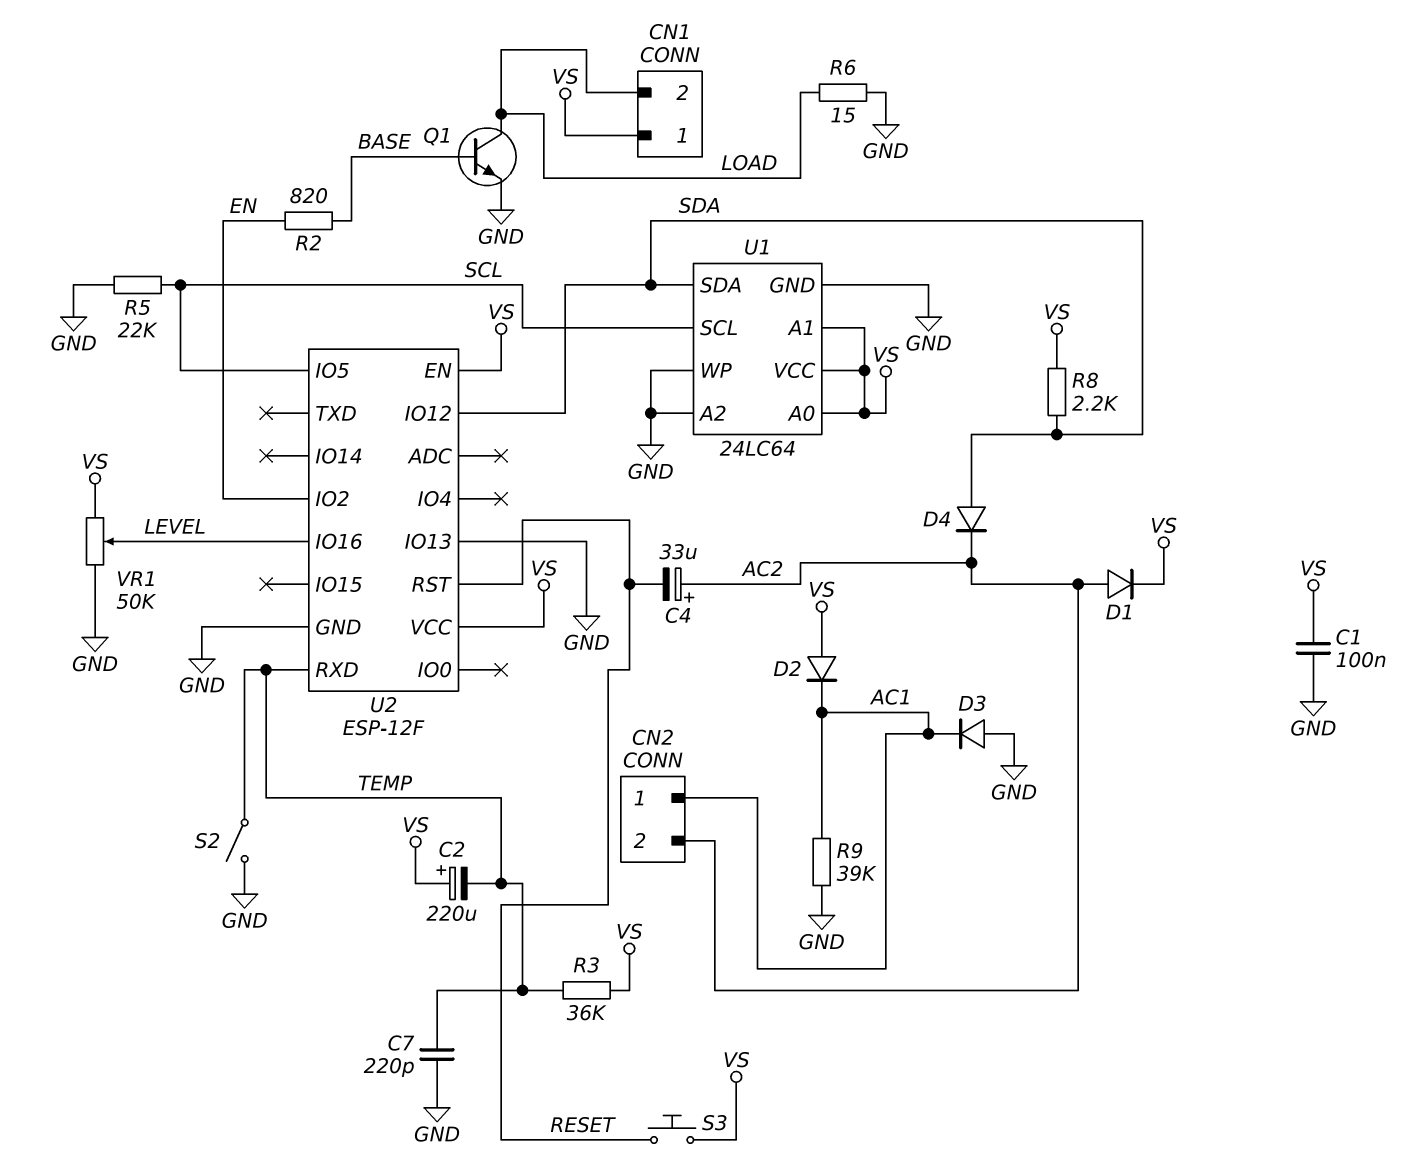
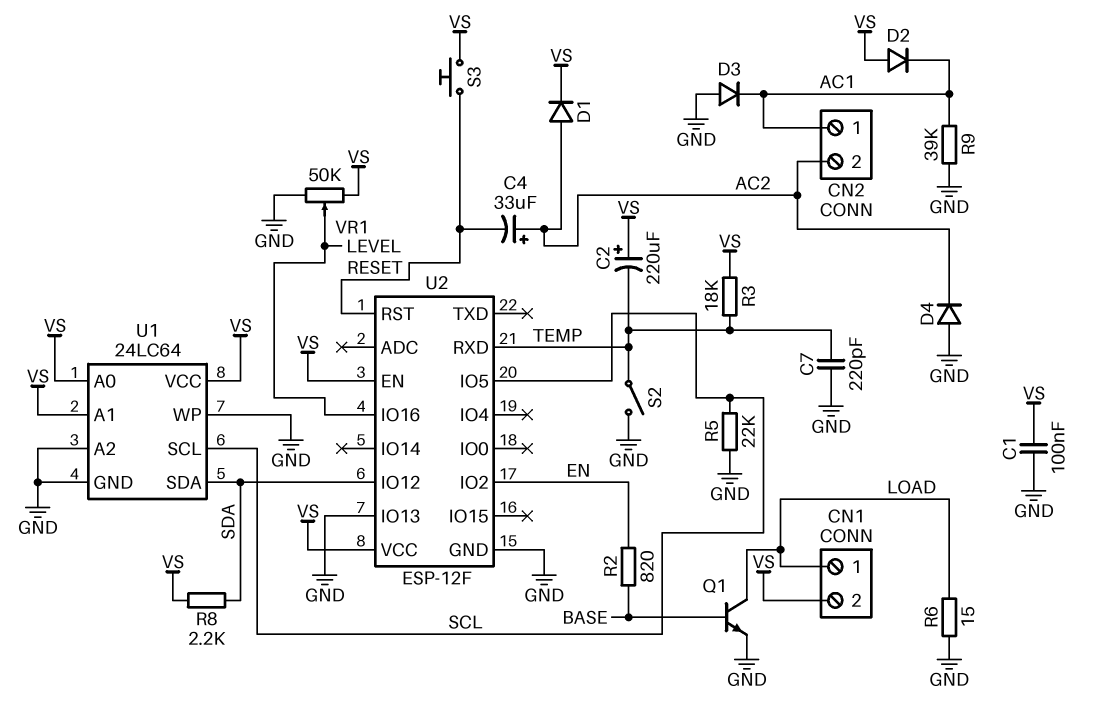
CN1 pin 1: VS -> LOAD
CN1 pin 2: LOAD -> VS
D4: diode (A SDA, K AC2) -> diode (A GND, K AC2)
R3: 36k (TEMP, VS) -> 18k (TEMP, VS)

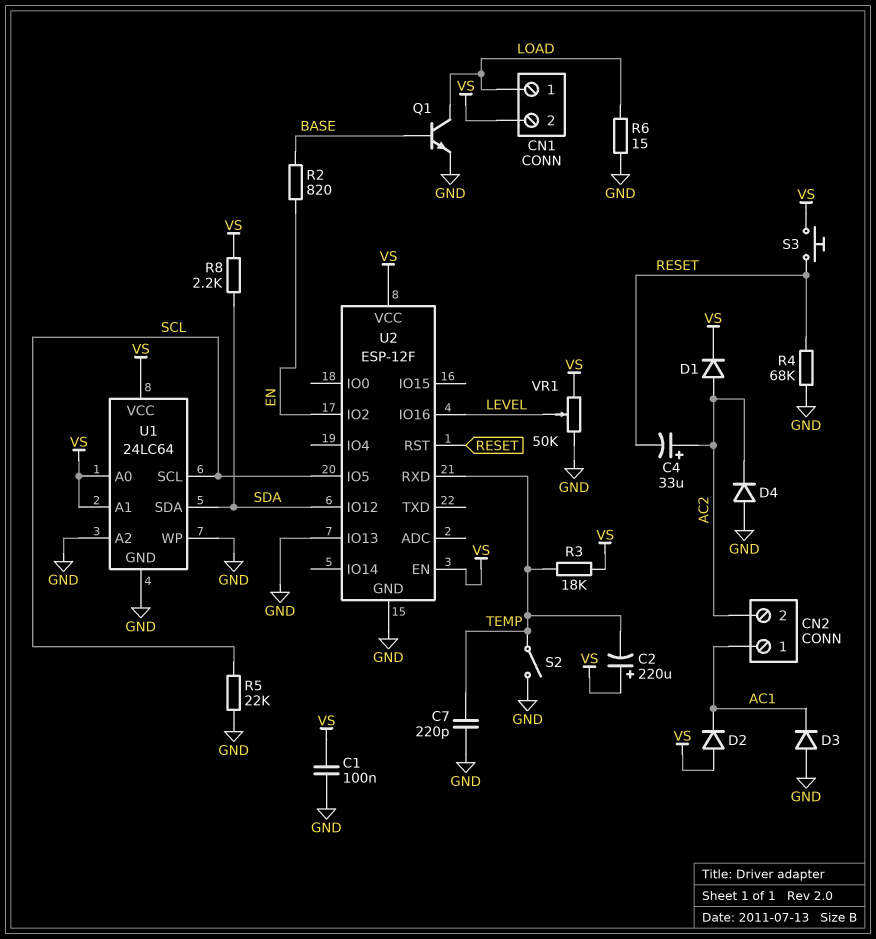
R4: none -> 68k (GND, RESET)
R9: 39k (AC1, GND) -> none

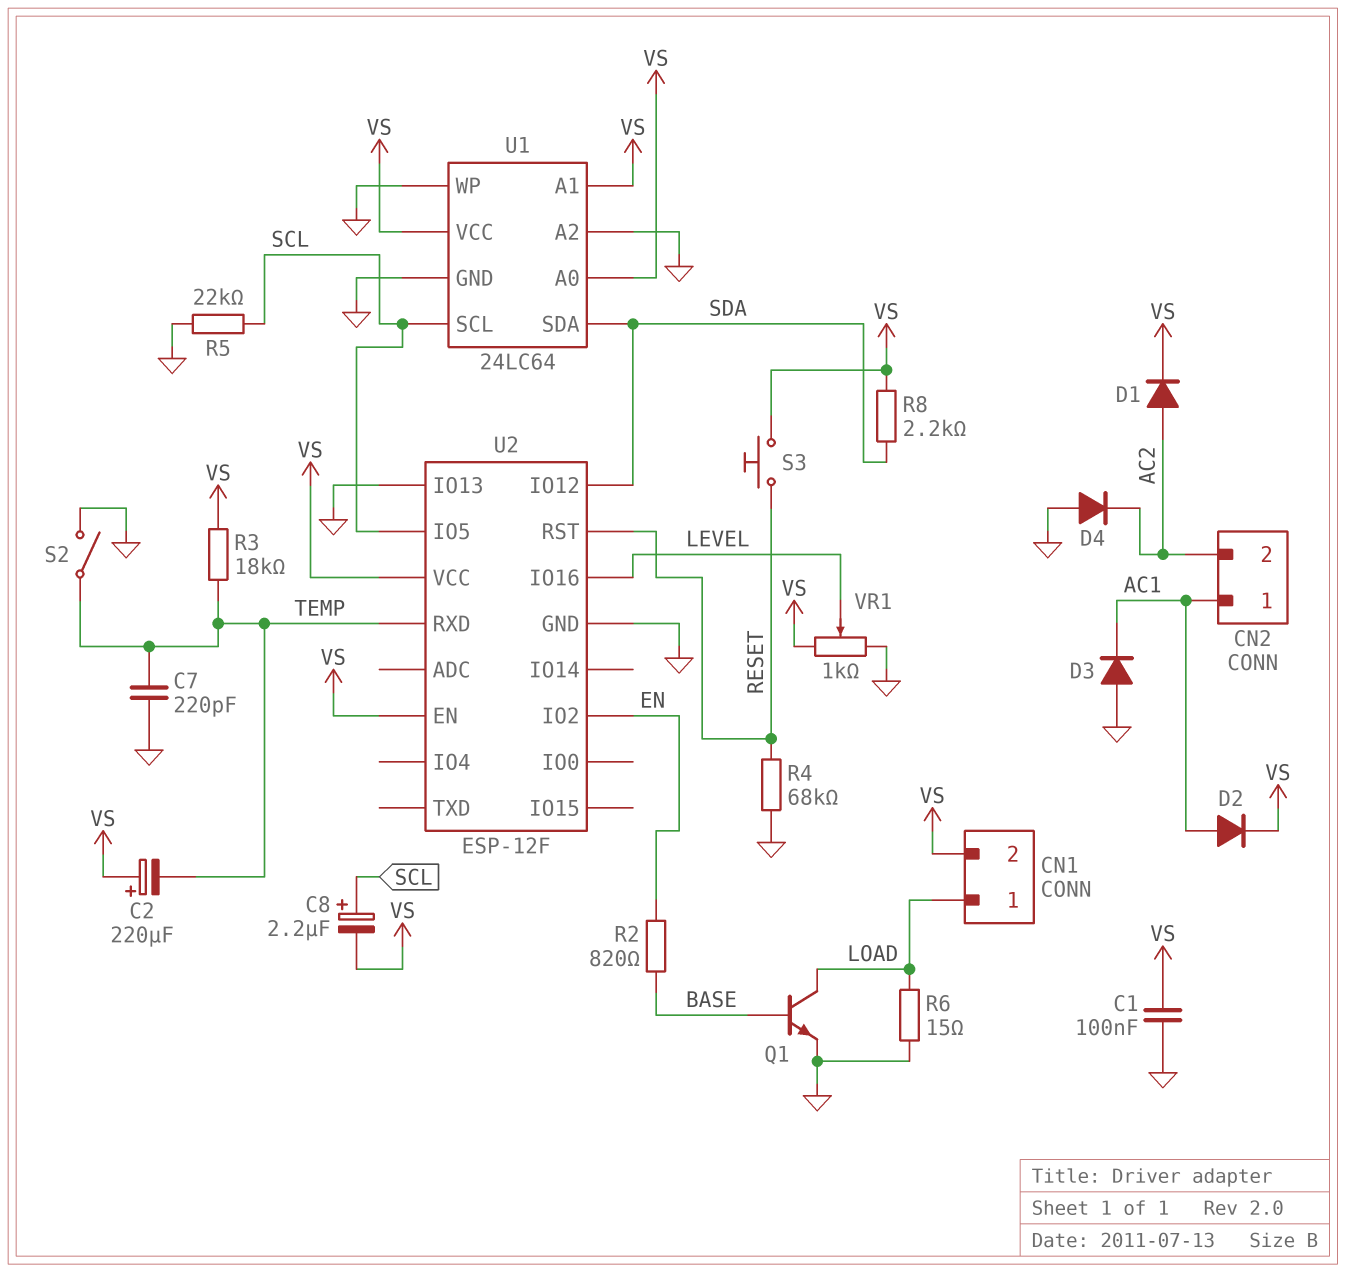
C4: 33uF (plus AC2, minus RESET) -> none
C8: none -> 2.2uF (plus SCL, minus VS)
D2: diode (A VS, K AC1) -> diode (A AC1, K VS)
VR1: 50k (GND, VS, wiper LEVEL) -> 1k (GND, VS, wiper LEVEL)

